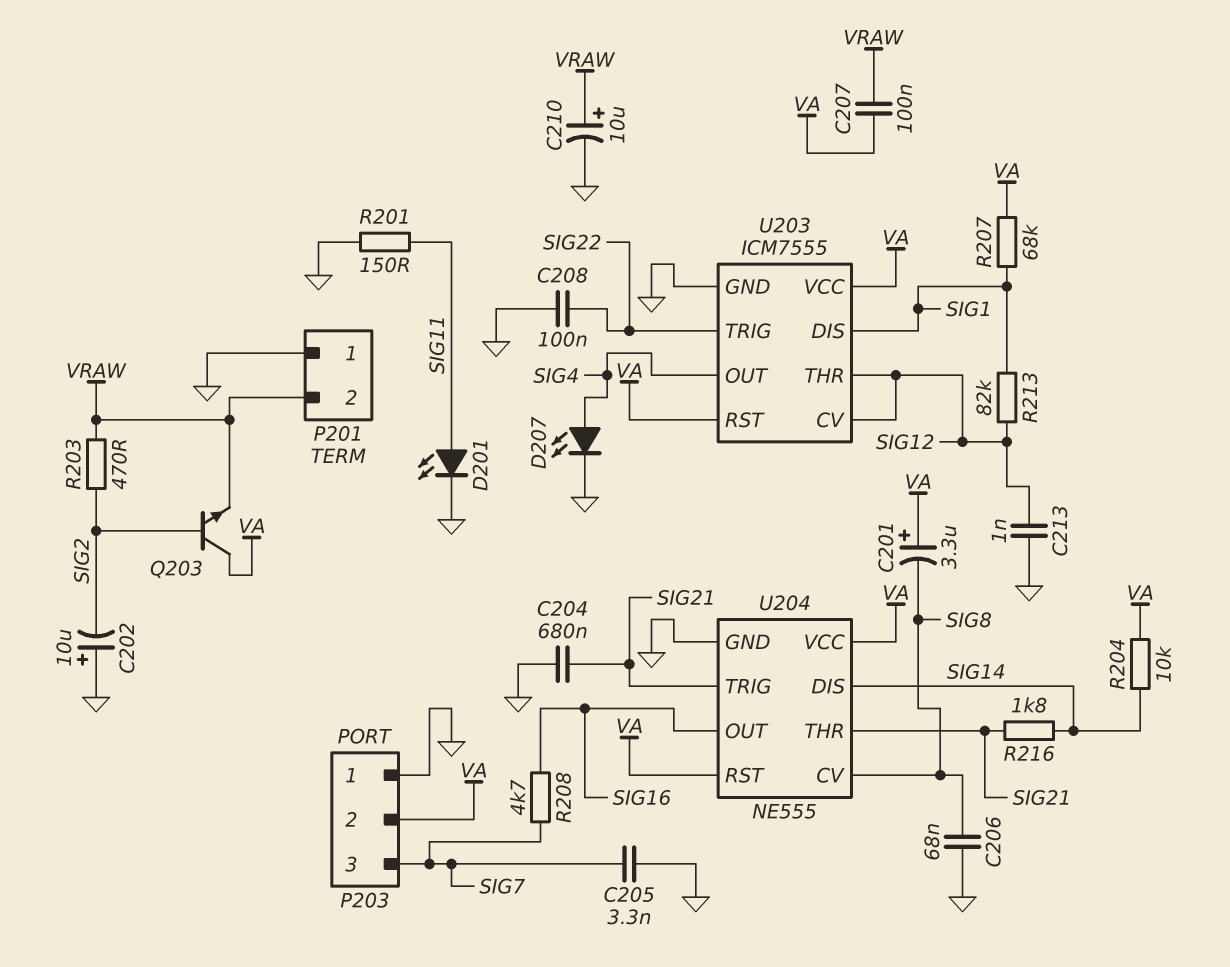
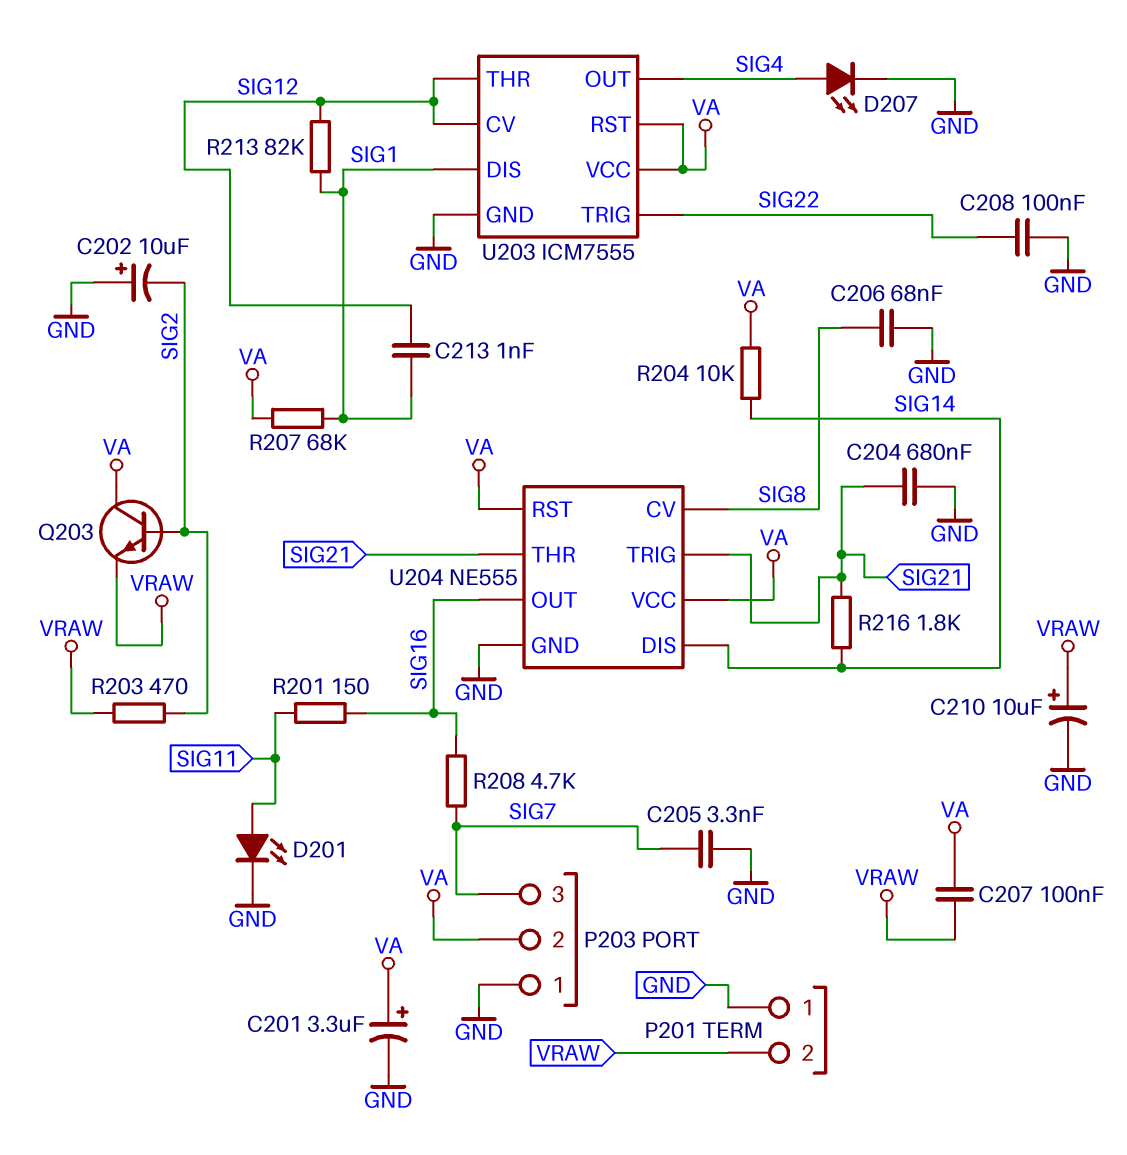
C201: 3.3uF (plus VA, minus SIG8) -> 3.3uF (plus VA, minus GND)
C213: 1nF (GND, SIG12) -> 1nF (SIG1, SIG12)
R201: 150 (GND, SIG11) -> 150 (SIG11, SIG16)

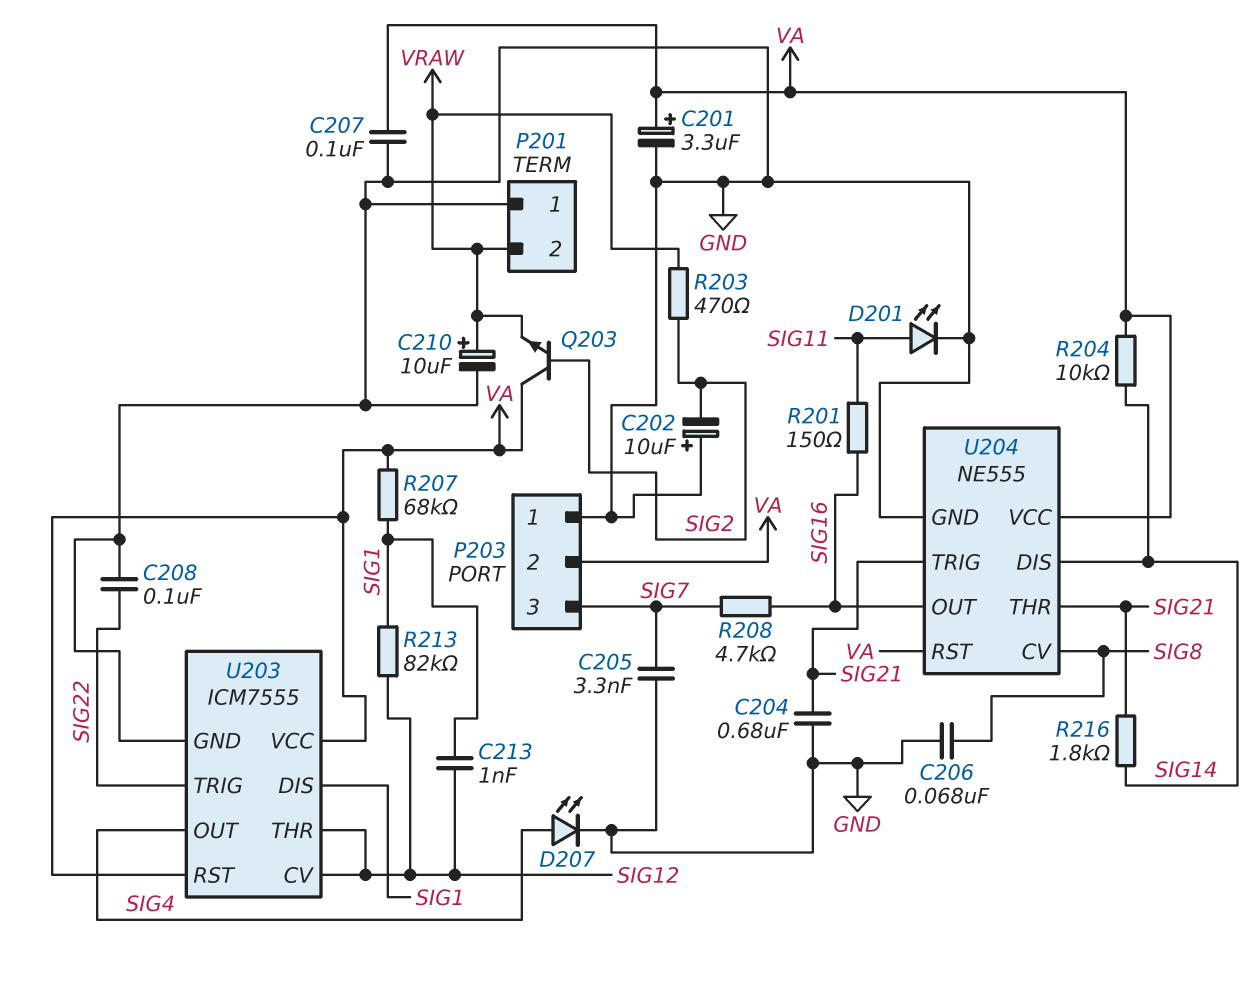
C207: 100nF (VA, VRAW) -> 100nF (GND, VA)

